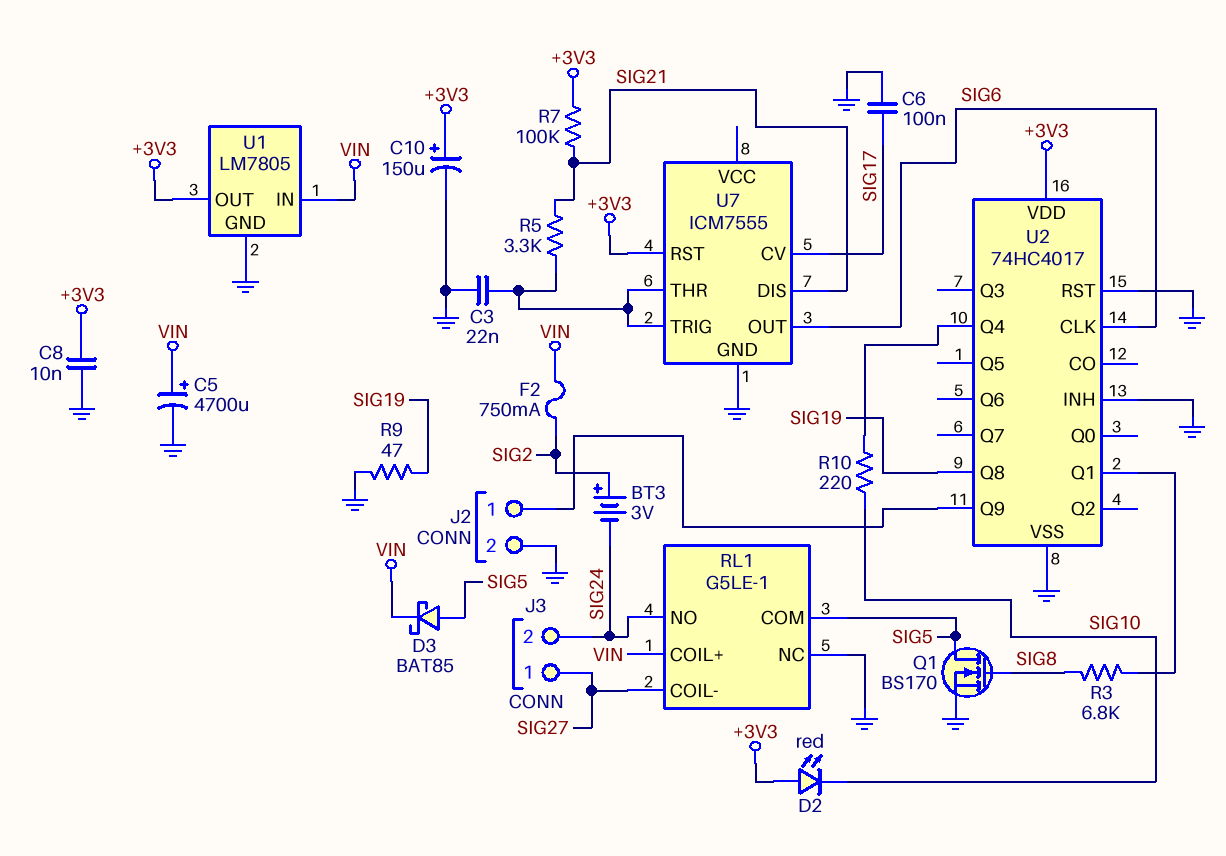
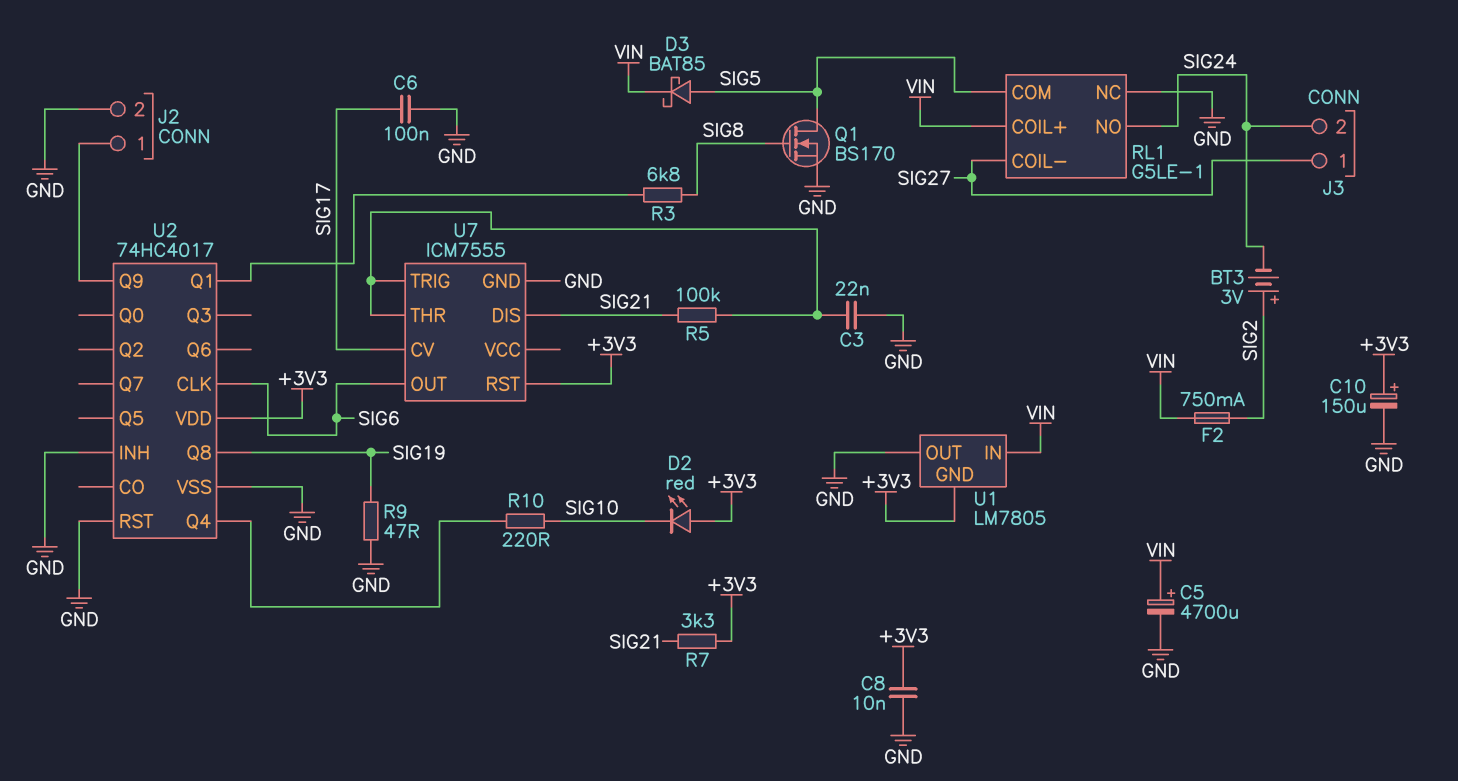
R5: 3.3k (SIG21, U7/THR) -> 100k (SIG21, U7/THR)
R7: 100k (+3V3, SIG21) -> 3.3k (+3V3, SIG21)
U1 pin GND: GND -> +3V3
U1 pin OUT: +3V3 -> GND

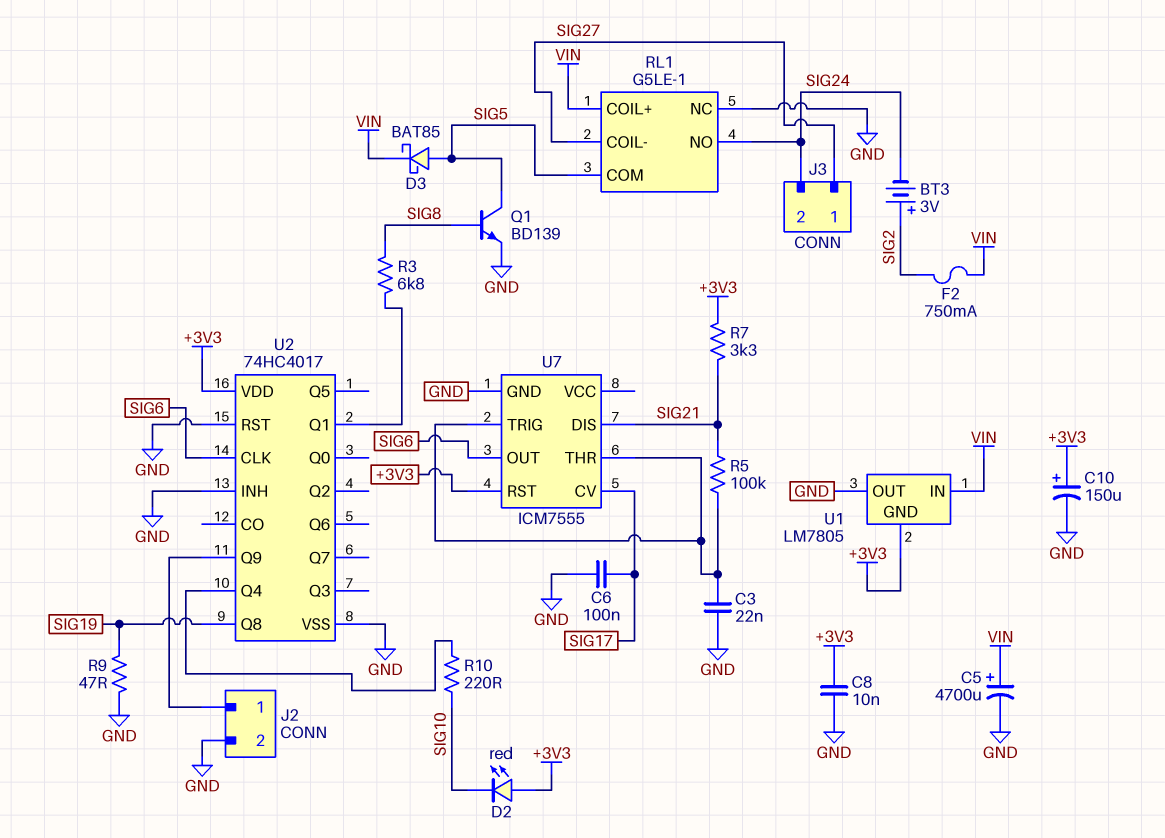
Q1: NMOS BS170 (G SIG8, D SIG5, S GND) -> NPN BD139 (B SIG8, C SIG5, E GND)

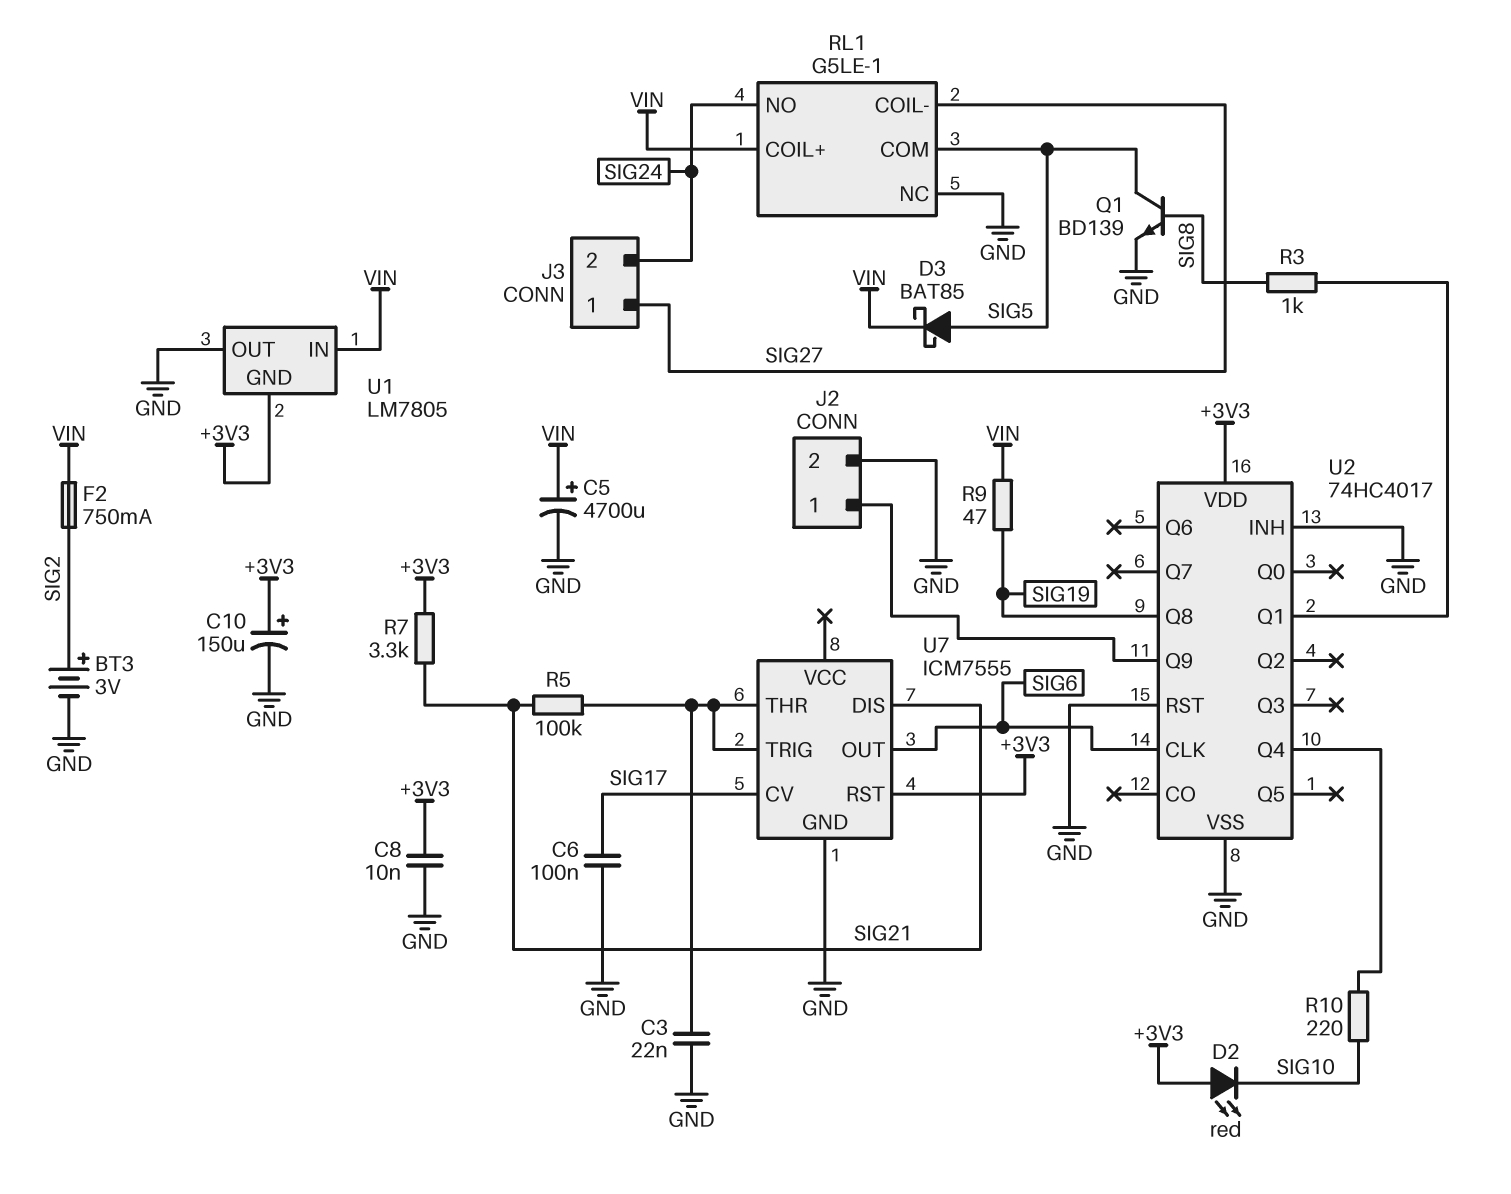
BT3: 3V (plus SIG2, minus SIG24) -> 3V (plus SIG2, minus GND)
R3: 6.8k (SIG8, U2/Q1) -> 1k (SIG8, U2/Q1)
R9: 47 (GND, SIG19) -> 47 (SIG19, VIN)

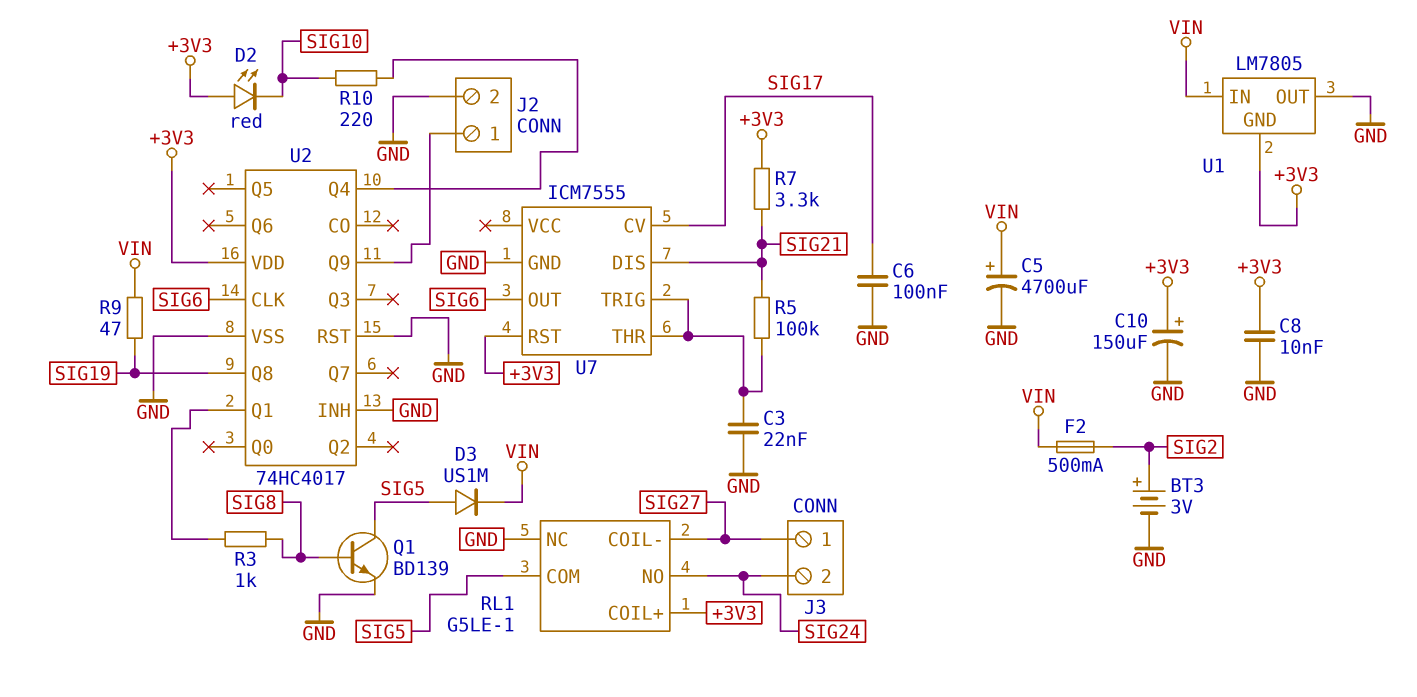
D3: schottky BAT85 (A SIG5, K VIN) -> diode US1M (A SIG5, K VIN)
F2: 750mA (SIG2, VIN) -> 500mA (SIG2, VIN)
RL1 pin COIL+: VIN -> +3V3

